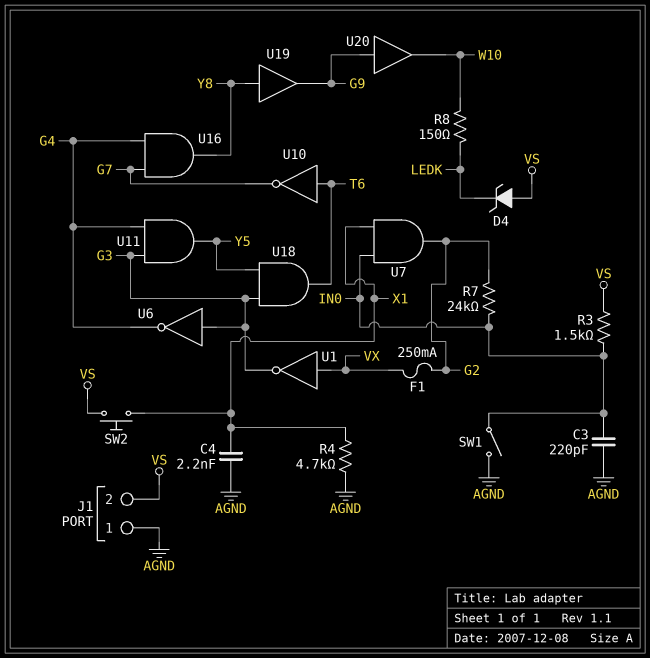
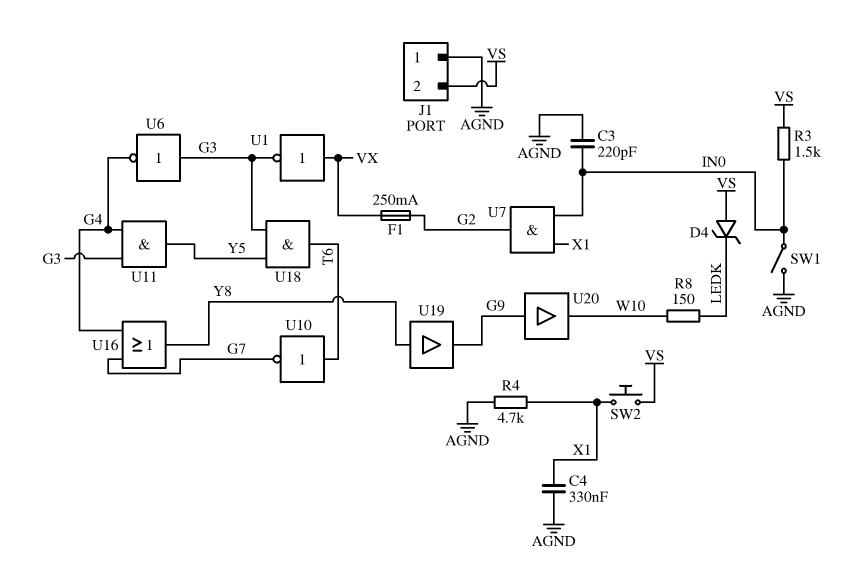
C4: 2.2nF (AGND, X1) -> 330nF (AGND, X1)
R7: 24k (G2, IN0) -> none
U16: AND (in G4, in G7, out Y8) -> OR (in G4, in G7, out Y8)

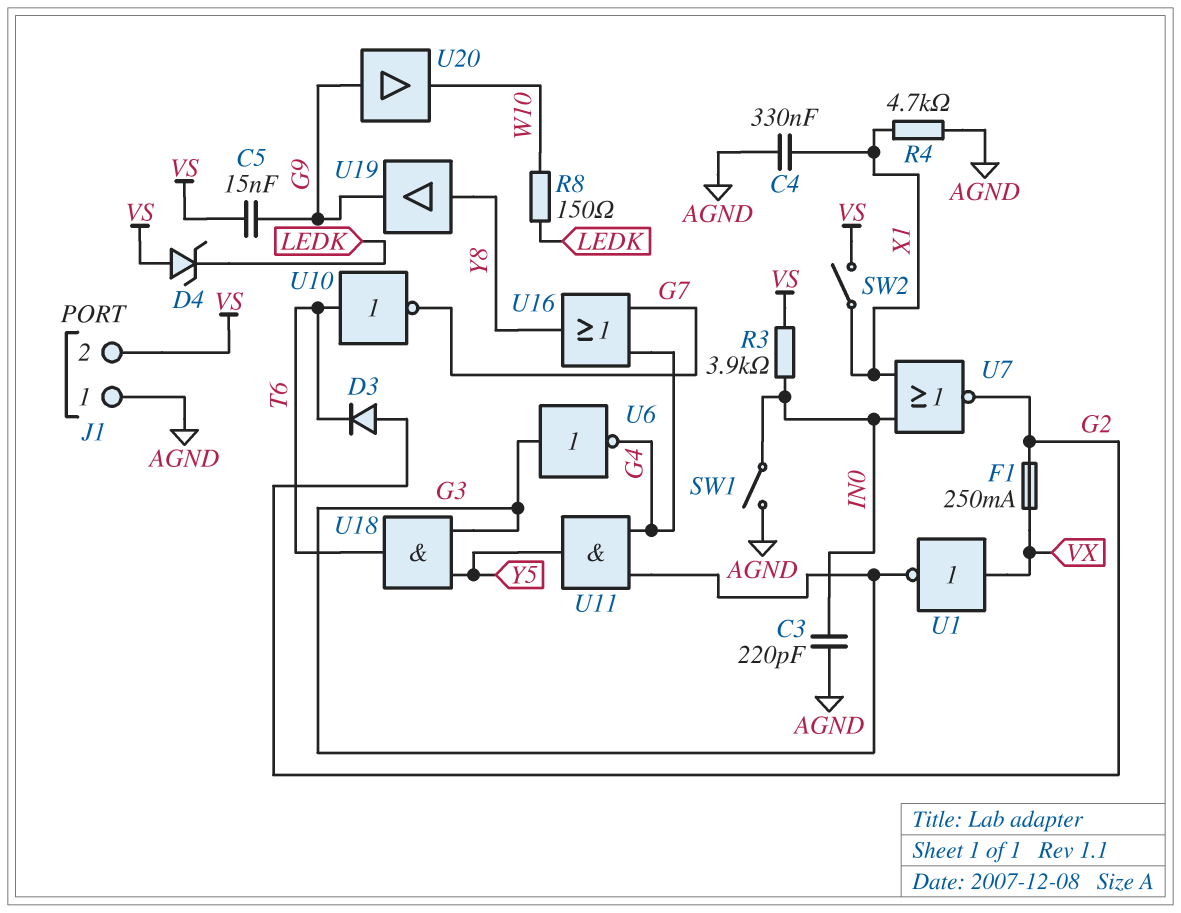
C5: none -> 15nF (G9, VS)
D3: none -> diode (A G2, K T6)
R3: 1.5k (IN0, VS) -> 3.9k (IN0, VS)
SW2: button (VS, X1) -> switch (VS, X1)
U7: AND (in IN0, in X1, out G2) -> NOR (in IN0, in X1, out G2)

